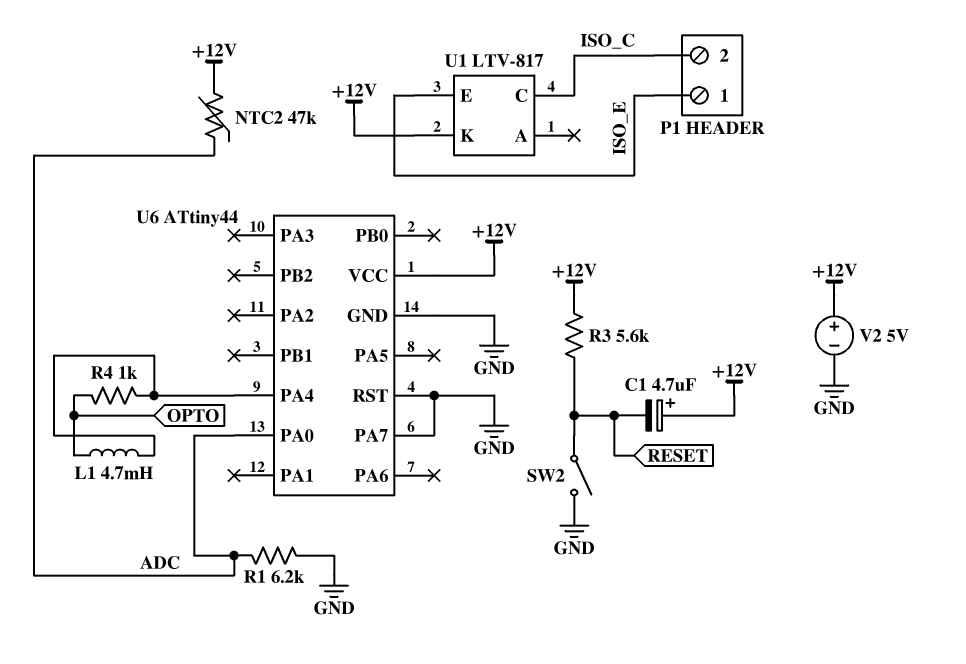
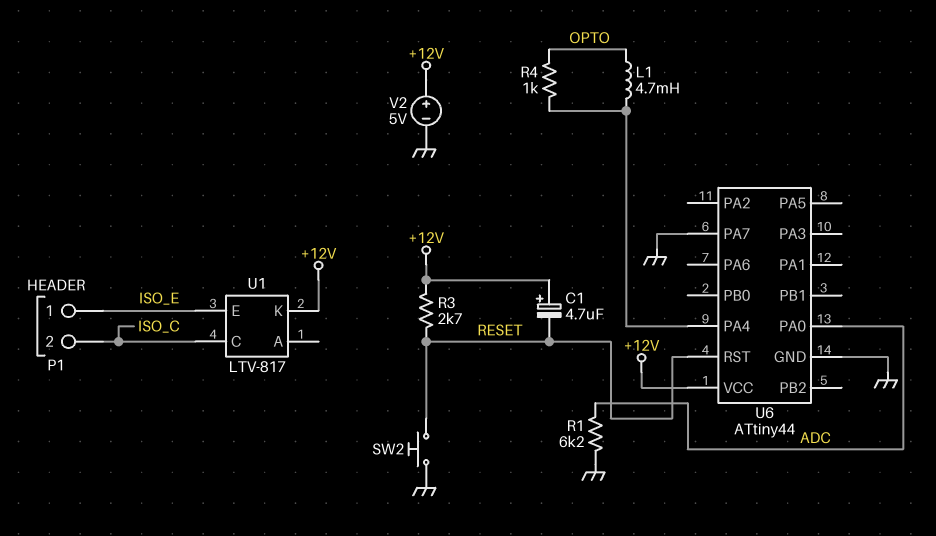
NTC2: 47k (+12V, ADC) -> none
R3: 5.6k (+12V, RESET) -> 2.7k (+12V, RESET)
SW2: switch (GND, RESET) -> button (GND, RESET)
U6 pin RST: GND -> RESET

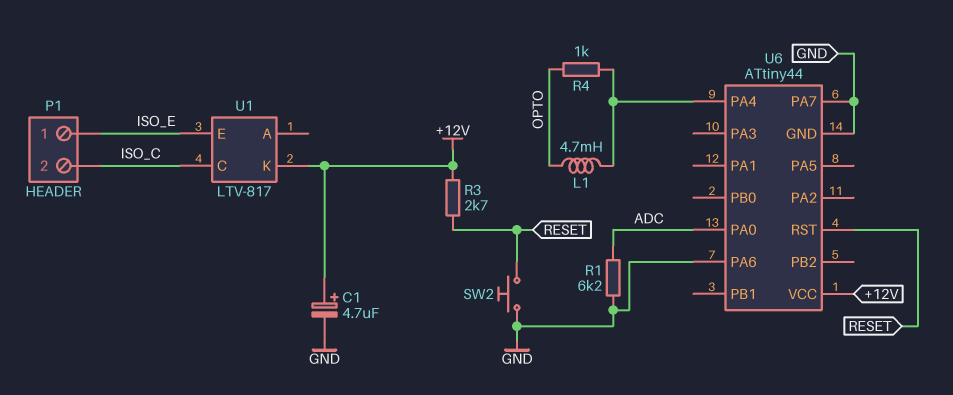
C1: 4.7uF (plus +12V, minus RESET) -> 4.7uF (plus +12V, minus GND)
U6 pin PA6: none -> GND
V2: 5V (plus +12V, minus GND) -> none

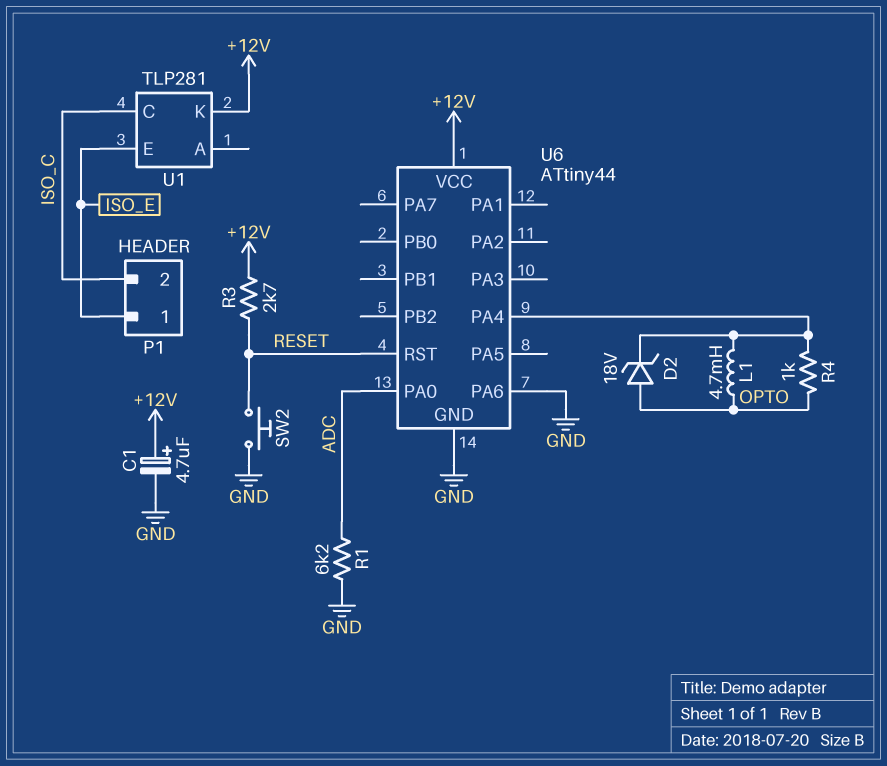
D2: none -> zener 18V (A OPTO, K U6/PA4)
U1: LTV-817 -> TLP281
U6 pin PA7: GND -> none

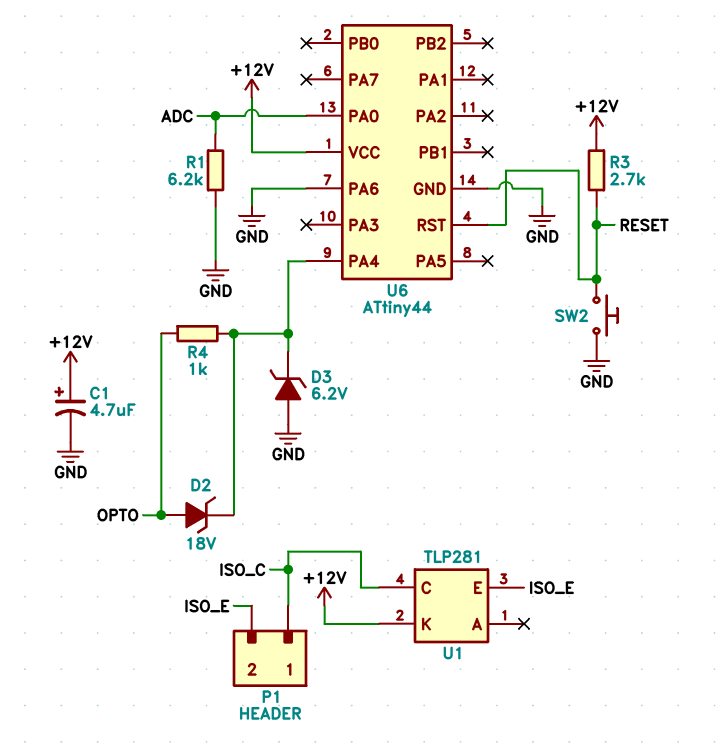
D3: none -> zener 6.2V (A GND, K U6/PA4)
L1: 4.7mH (OPTO, U6/PA4) -> none
P1 pin 1: ISO_E -> ISO_C
P1 pin 2: ISO_C -> ISO_E

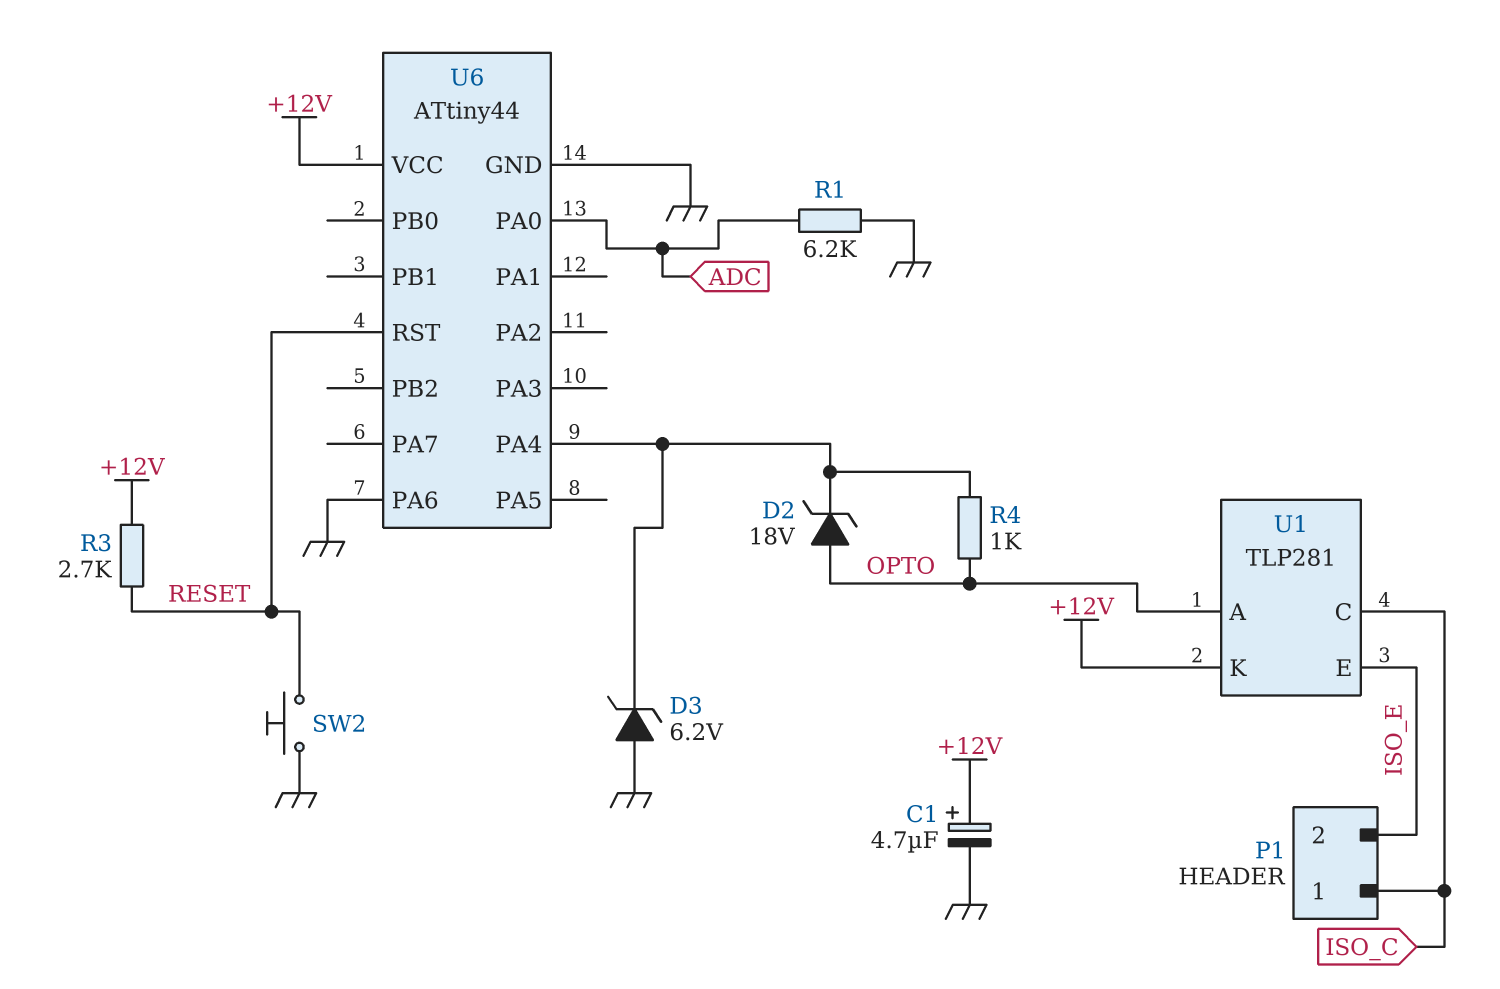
U1 pin A: none -> OPTO

